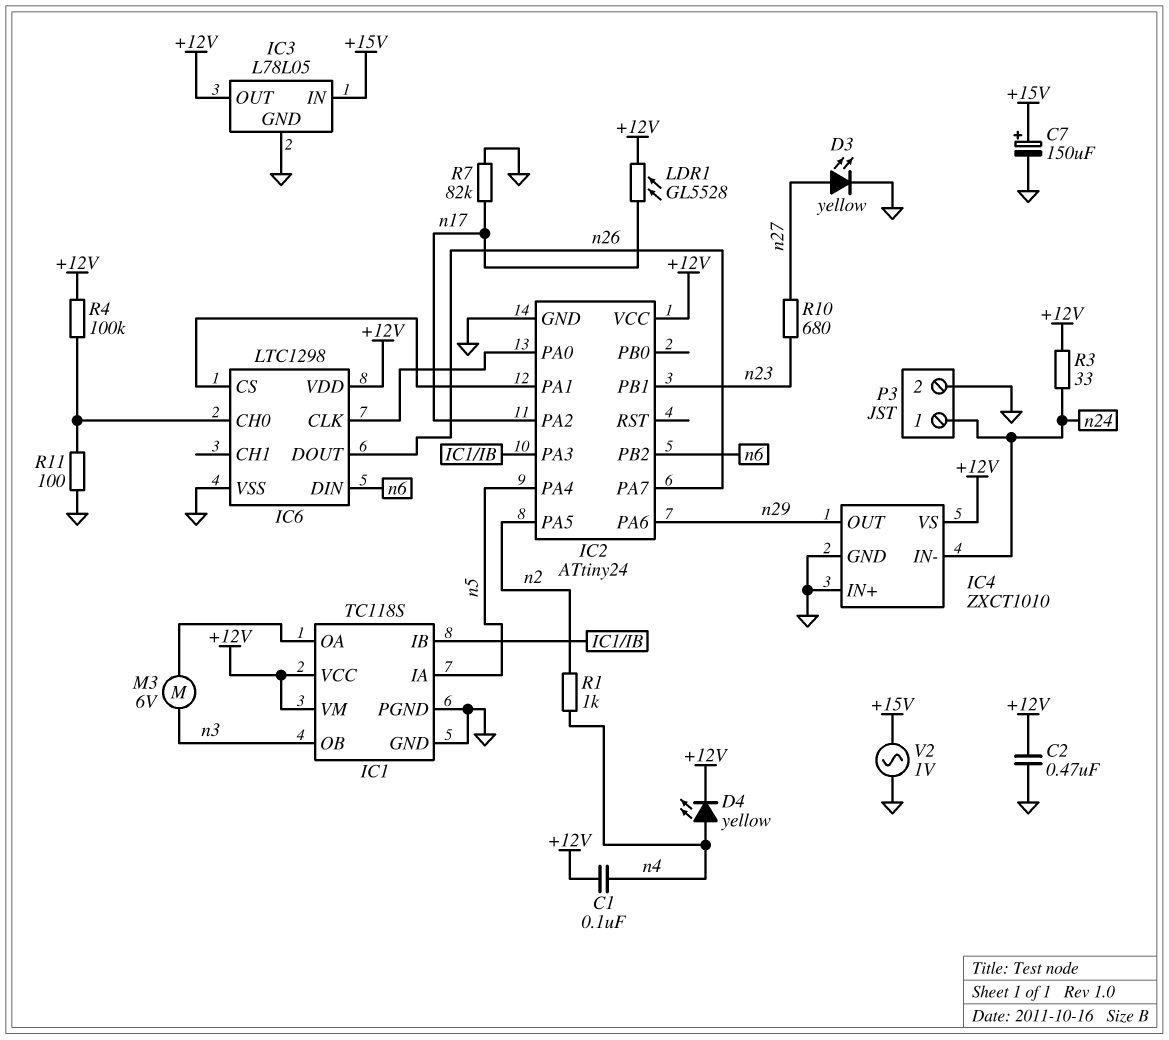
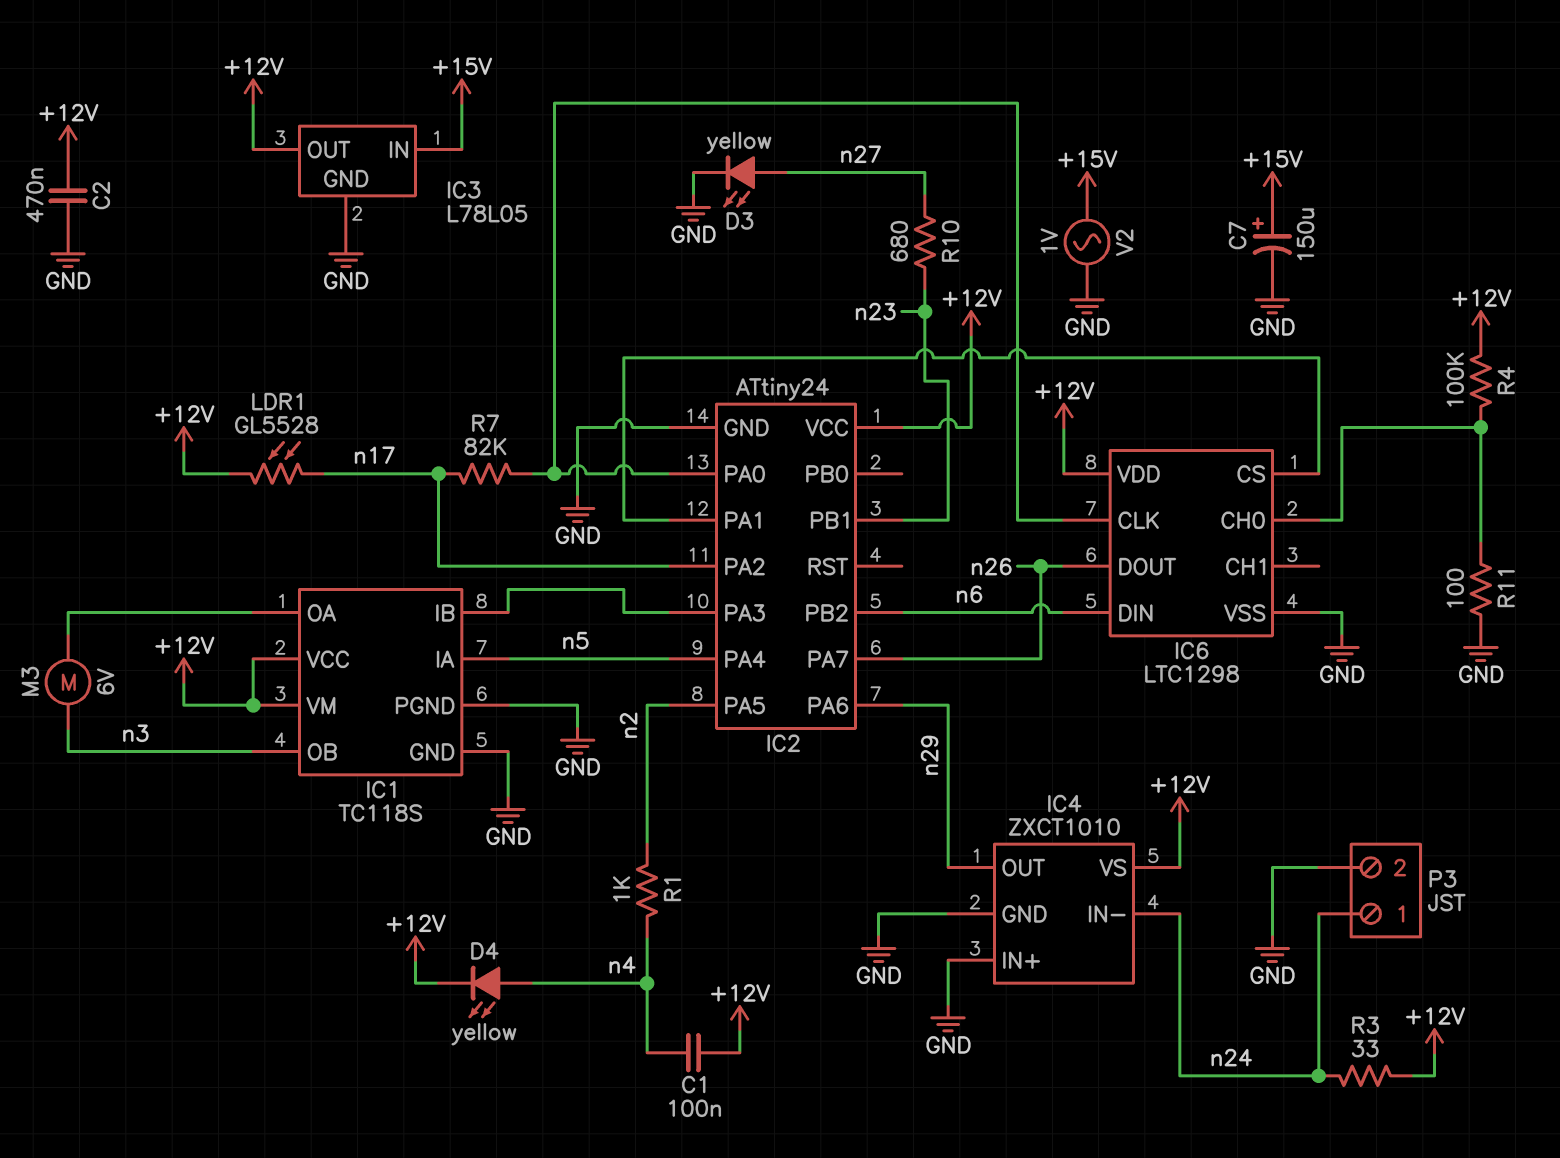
R7: 82k (GND, n17) -> 82k (IC2/PA0, n17)

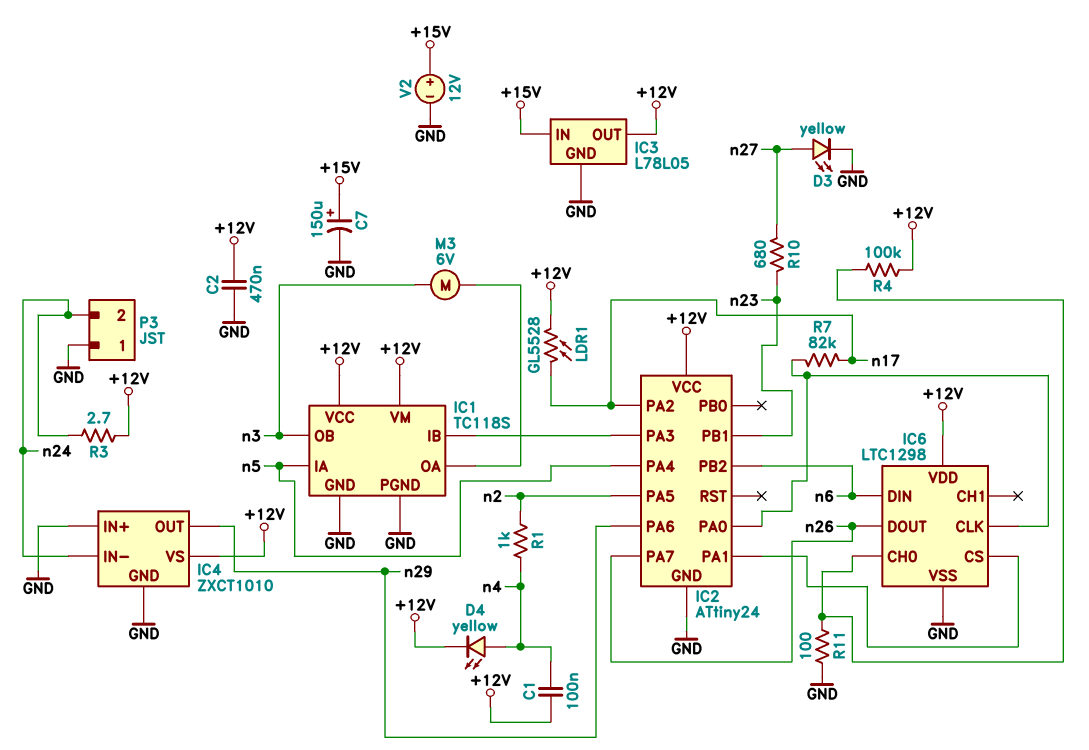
P3 pin 1: n24 -> GND
P3 pin 2: GND -> n24
R3: 33 (+12V, n24) -> 2.7 (+12V, n24)
V2: AC 1V (+15V, GND) -> 12V (plus +15V, minus GND)

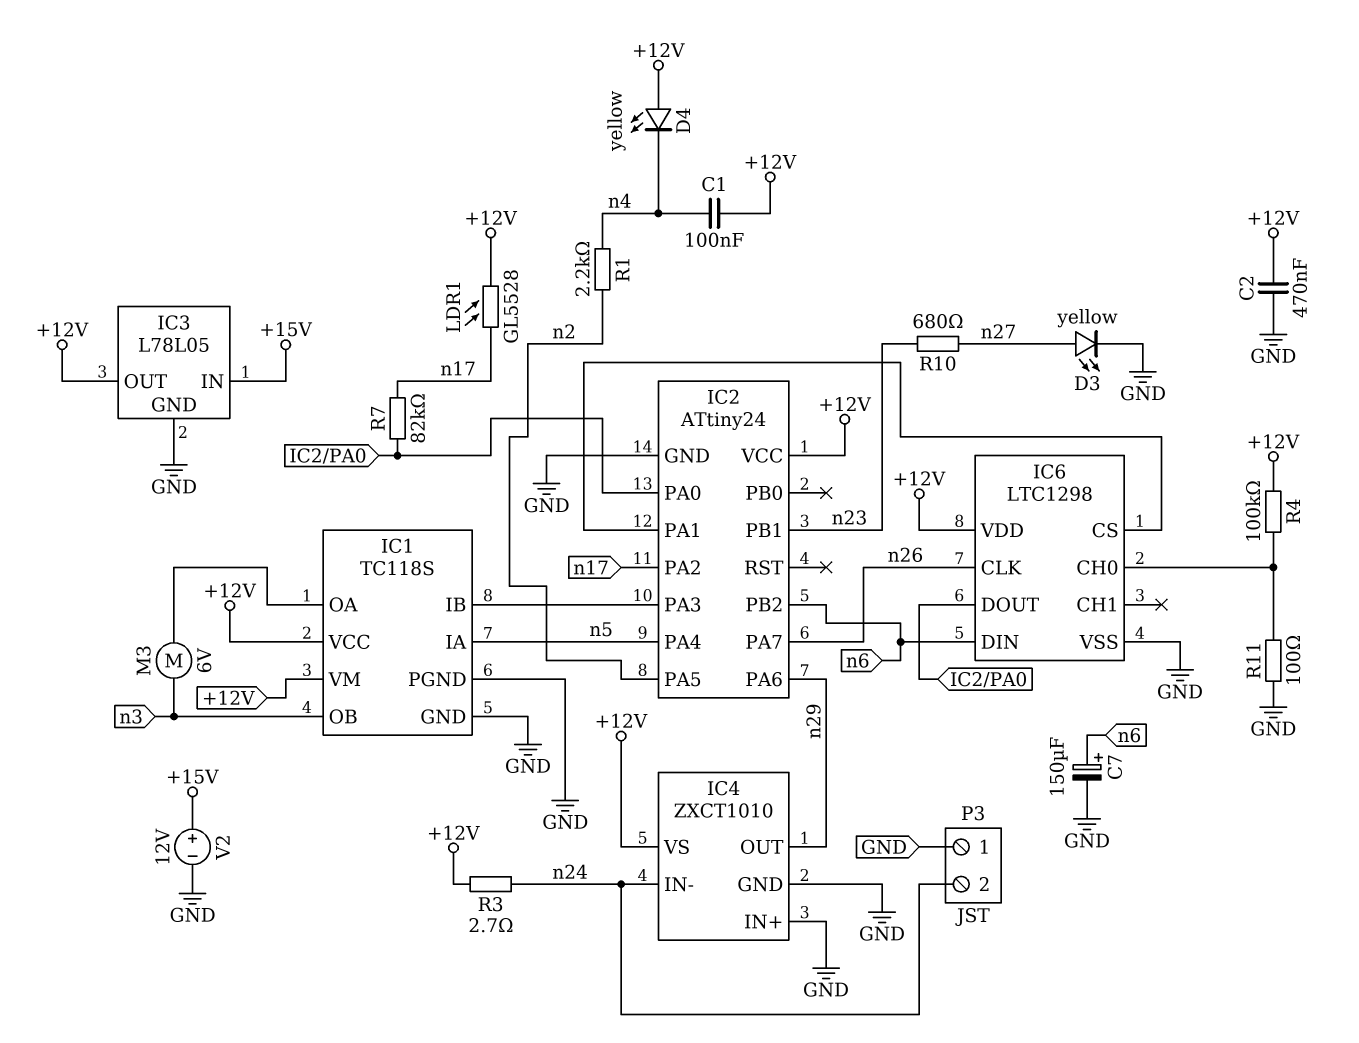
C7: 150uF (plus +15V, minus GND) -> 150uF (plus n6, minus GND)
D4: LED yellow (A n4, K +12V) -> LED yellow (A +12V, K n4)
IC6 pin CLK: IC2/PA0 -> n26
IC6 pin DOUT: n26 -> IC2/PA0
R1: 1k (n2, n4) -> 2.2k (n2, n4)

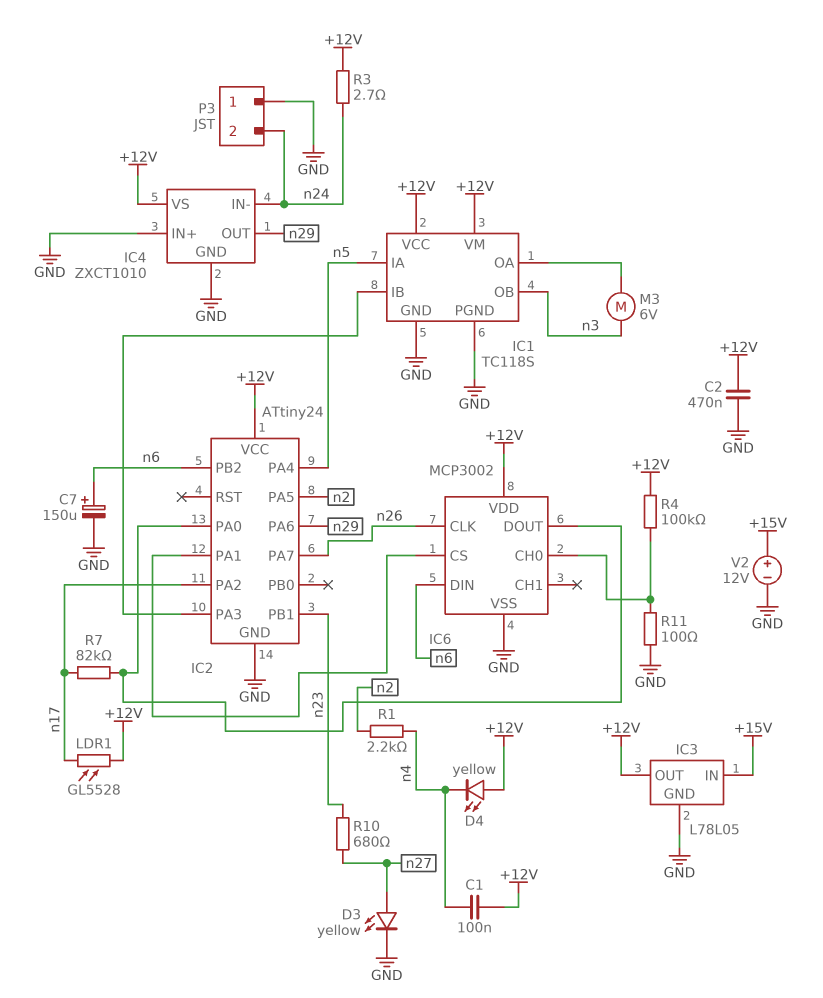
IC6: LTC1298 -> MCP3002

